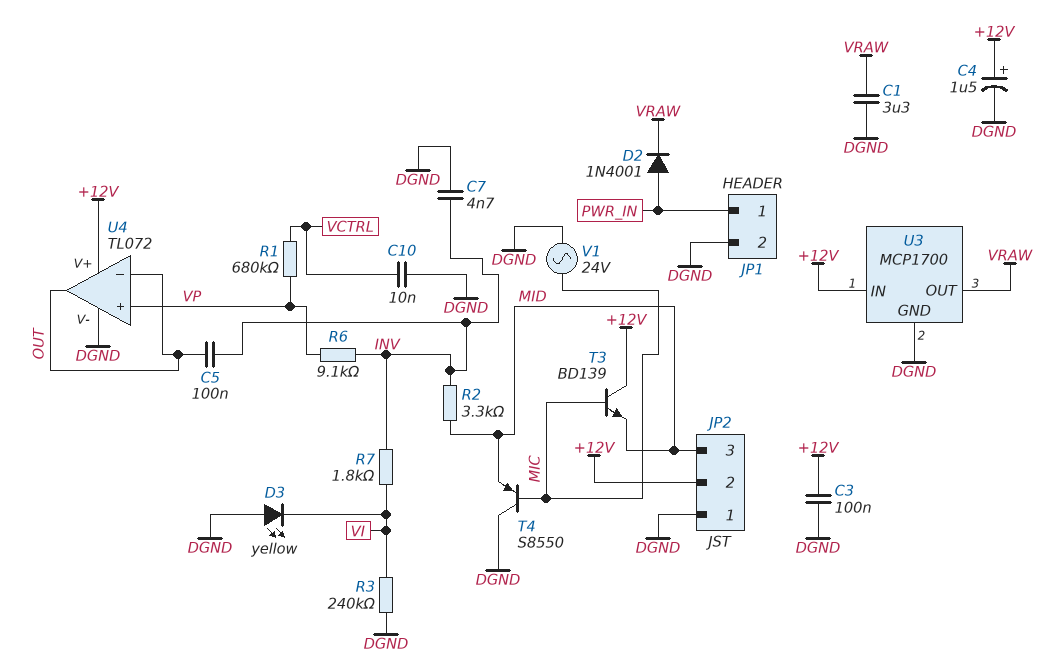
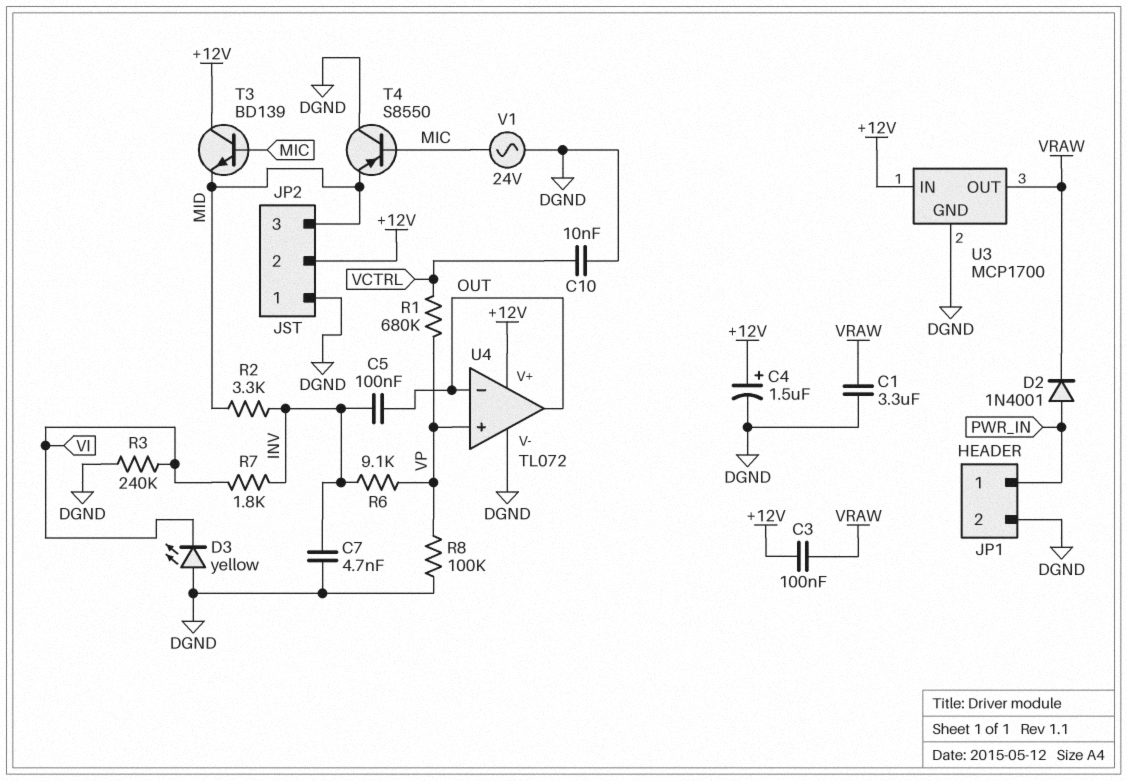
C3: 100nF (+12V, DGND) -> 100nF (+12V, VRAW)
R8: none -> 100k (DGND, VP)

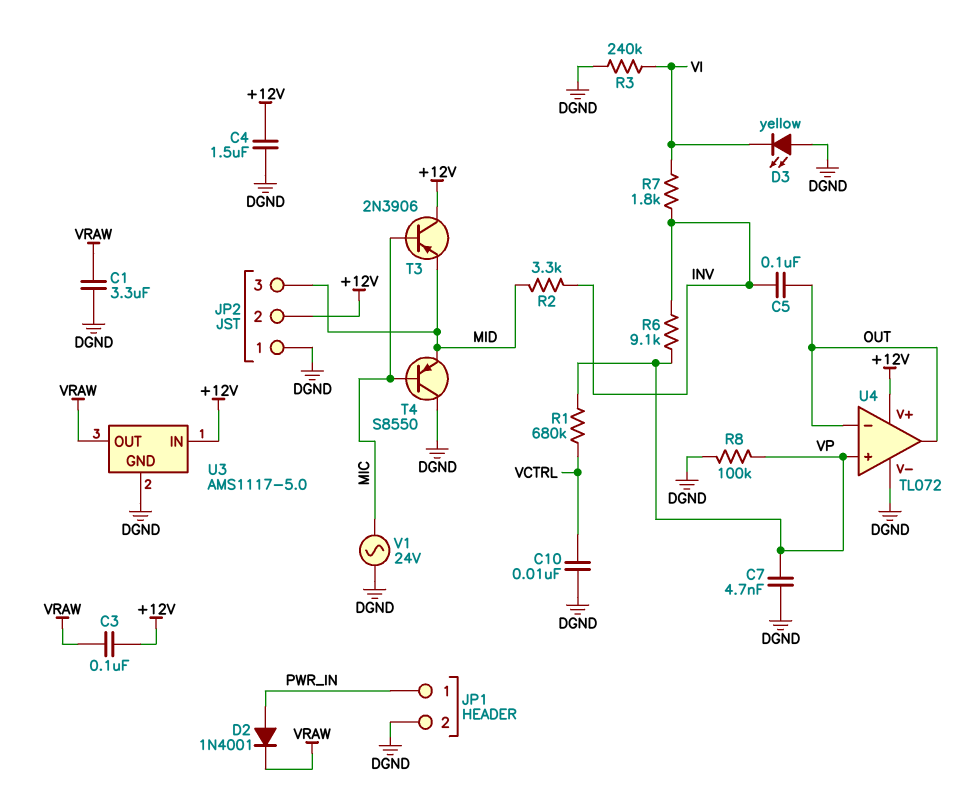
C4: 1.5uF (plus +12V, minus DGND) -> 1.5uF (+12V, DGND)
C7: 4.7nF (DGND, INV) -> 4.7nF (DGND, VP)
T3: NPN BD139 (B MIC, C +12V, E MID) -> PNP 2N3906 (B MIC, C +12V, E MID)
U3: MCP1700 -> AMS1117-5.0

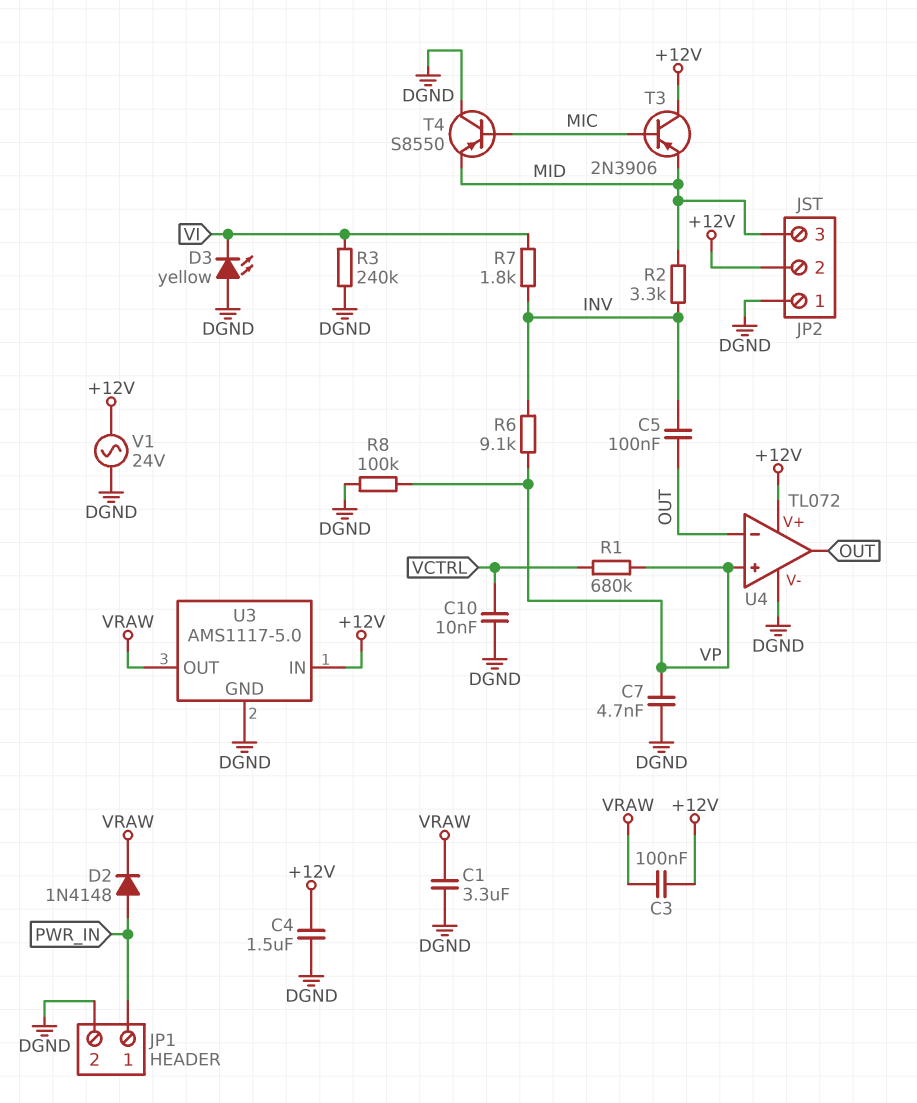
D2: diode 1N4001 (A PWR_IN, K VRAW) -> diode 1N4148 (A PWR_IN, K VRAW)
V1: AC 24V (DGND, MIC) -> AC 24V (+12V, DGND)

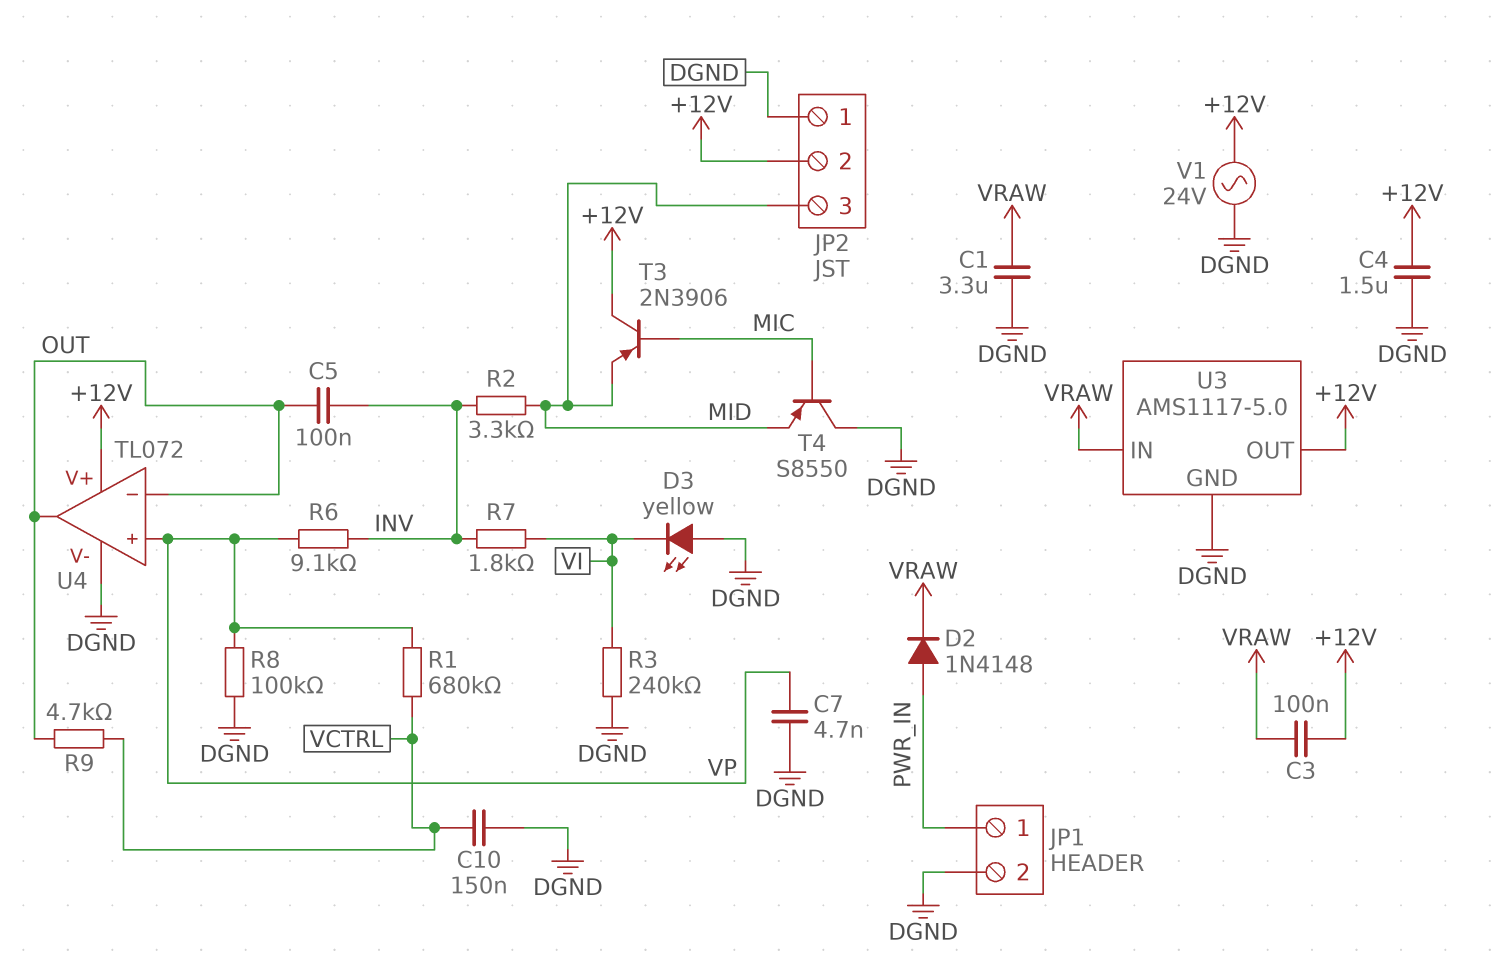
C10: 10nF (DGND, VCTRL) -> 150nF (DGND, VCTRL)
R9: none -> 4.7k (OUT, VCTRL)
U3 pin IN: +12V -> VRAW
U3 pin OUT: VRAW -> +12V

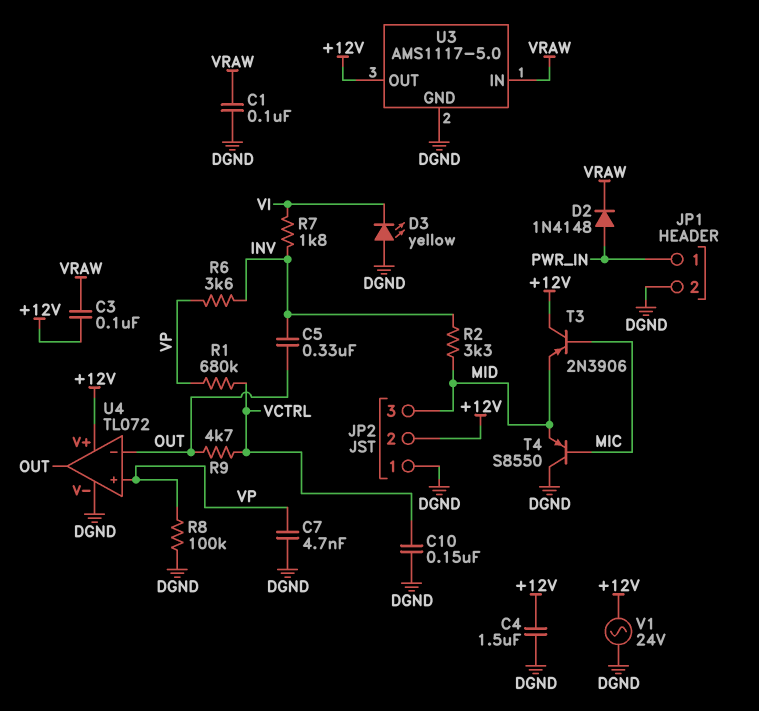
C1: 3.3uF (DGND, VRAW) -> 100nF (DGND, VRAW)
C5: 100nF (INV, OUT) -> 330nF (INV, OUT)
R3: 240k (DGND, VI) -> none
R6: 9.1k (INV, VP) -> 3.6k (INV, VP)

